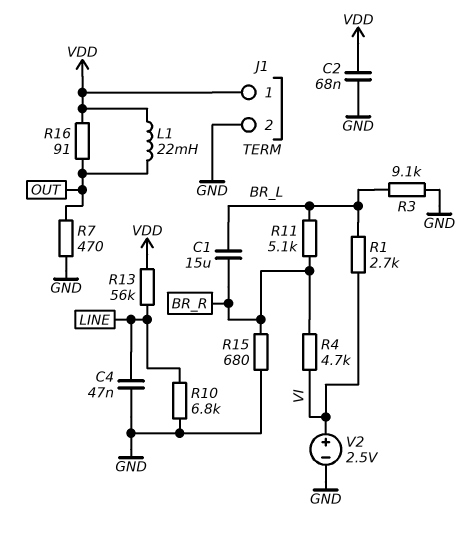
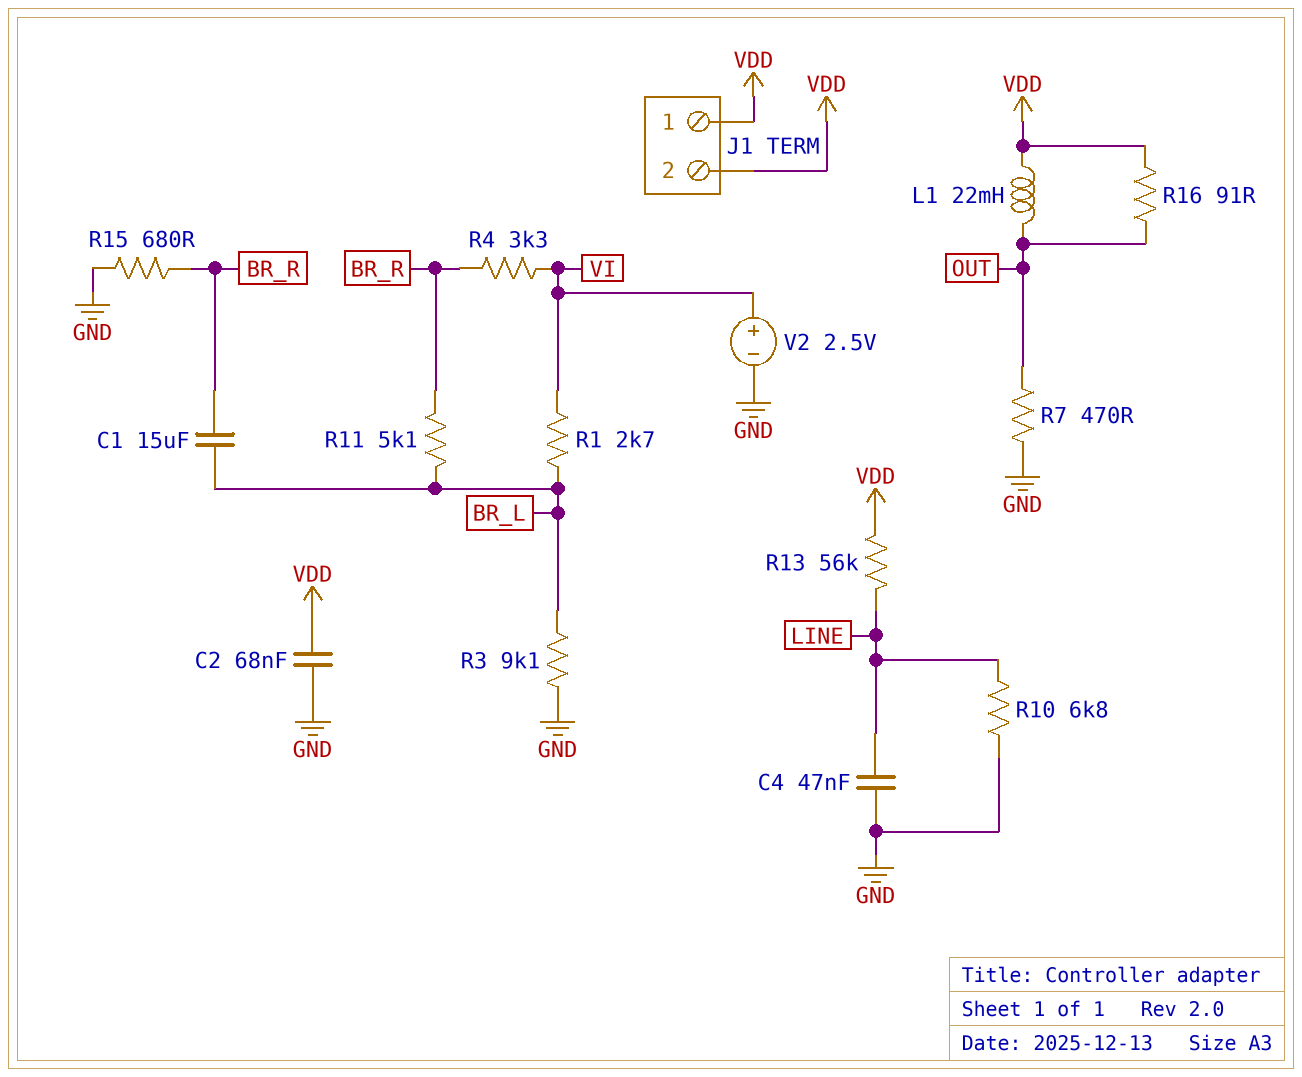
J1 pin 2: GND -> VDD
R4: 4.7k (BR_R, VI) -> 3.3k (BR_R, VI)

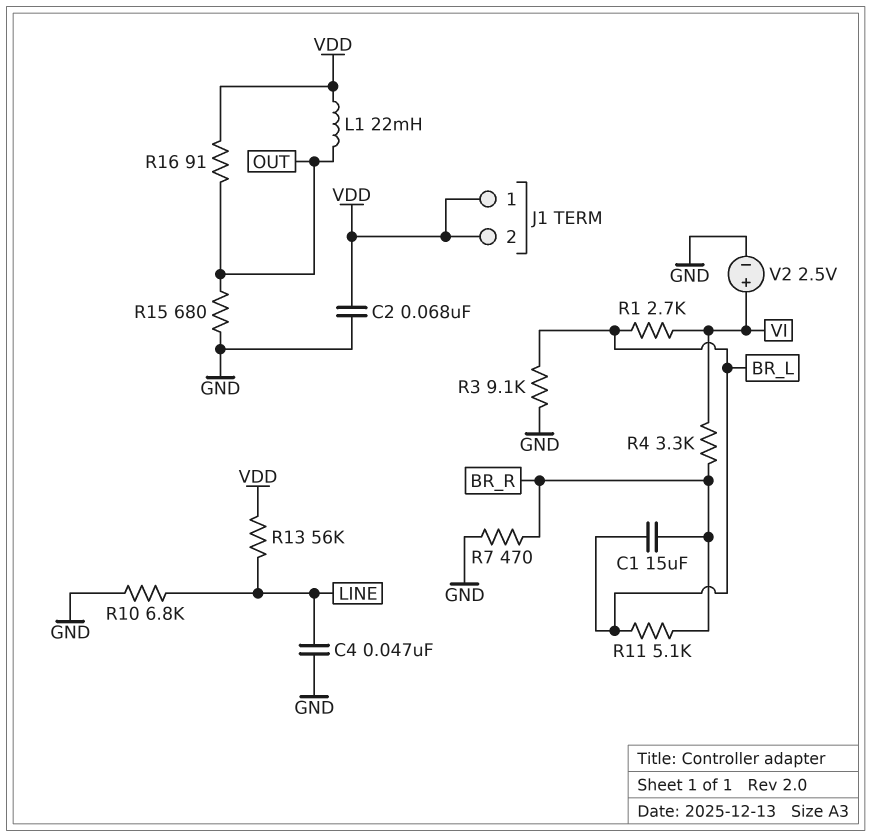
R7: 470 (GND, OUT) -> 470 (BR_R, GND)
R15: 680 (BR_R, GND) -> 680 (GND, OUT)

